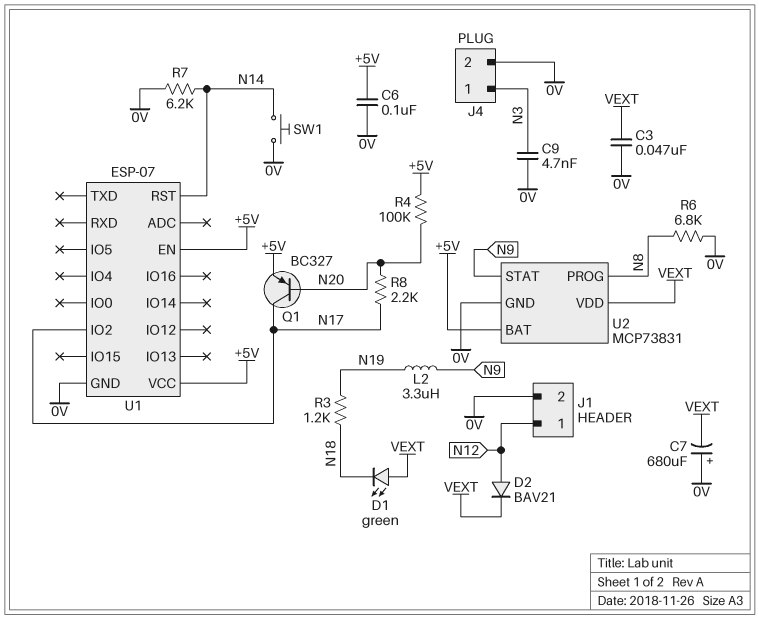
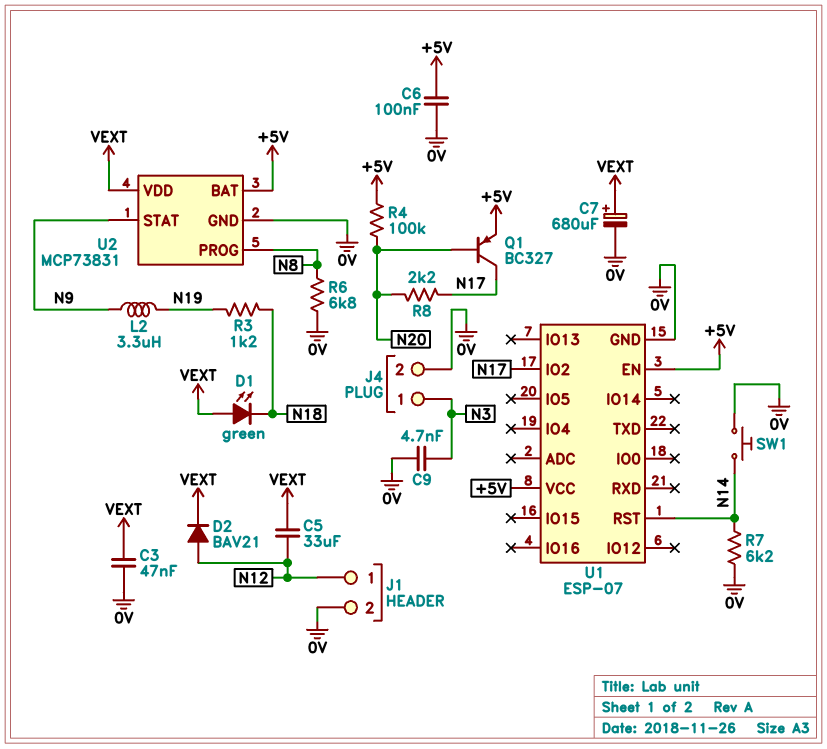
C5: none -> 33uF (N12, VEXT)
C7: 680uF (plus 0V, minus VEXT) -> 680uF (plus VEXT, minus 0V)

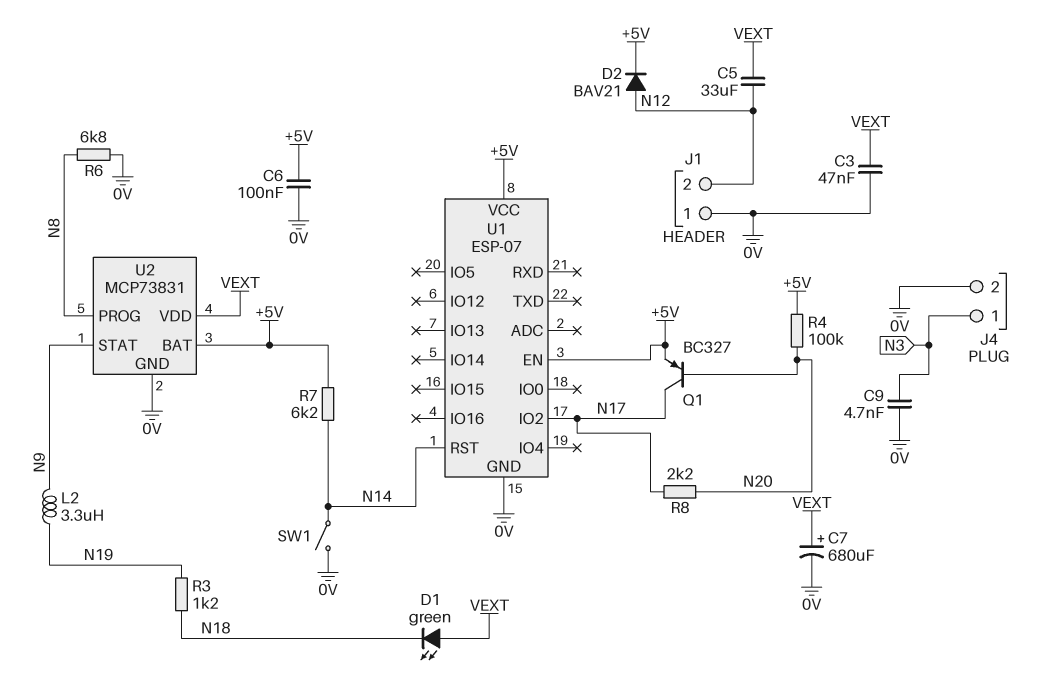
D2: diode BAV21 (A N12, K VEXT) -> diode BAV21 (A N12, K +5V)
J1 pin 1: N12 -> 0V
J1 pin 2: 0V -> N12
R7: 6.2k (0V, N14) -> 6.2k (+5V, N14)
SW1: button (0V, N14) -> switch (0V, N14)

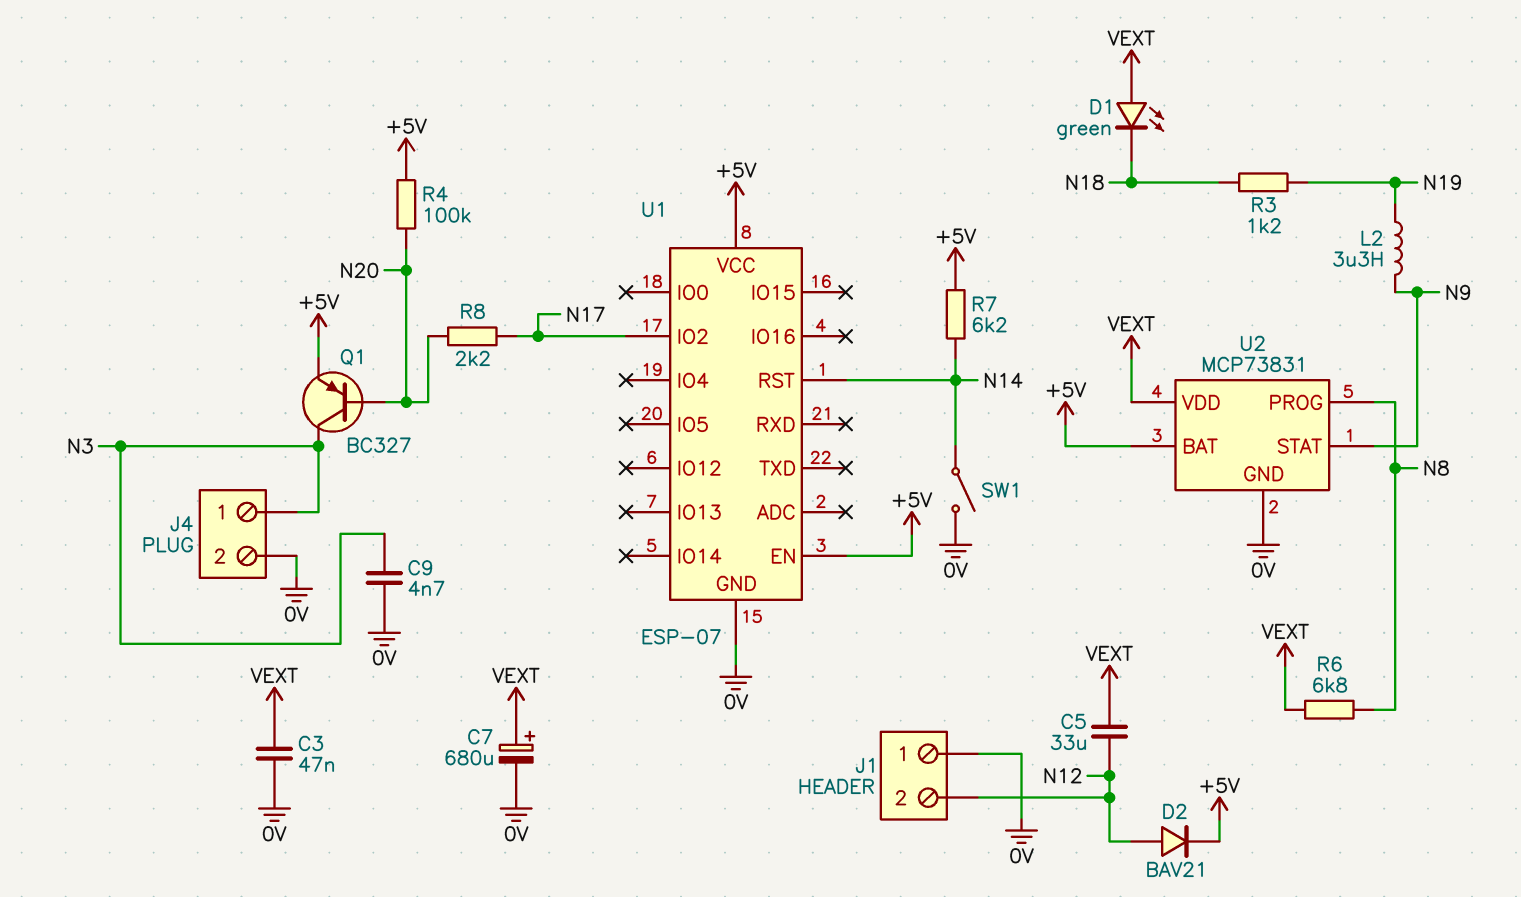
C6: 100nF (+5V, 0V) -> none
Q1: PNP BC327 (B N20, C N17, E +5V) -> PNP BC327 (B N20, C N3, E +5V)
R6: 6.8k (0V, N8) -> 6.8k (N8, VEXT)

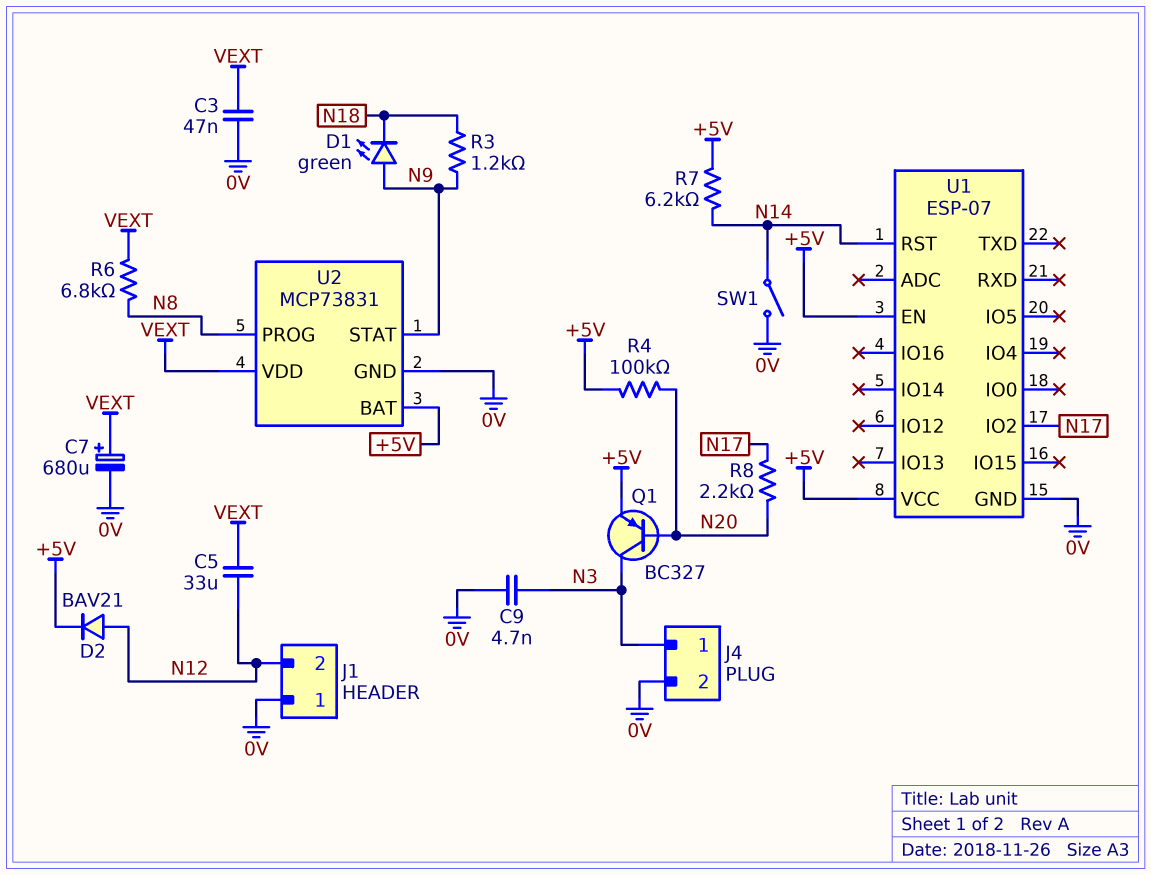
D1: LED green (A VEXT, K N18) -> LED green (A N9, K N18)
L2: 3.3uH (N9, N19) -> none
R3: 1.2k (N18, N19) -> 1.2k (N9, N18)

